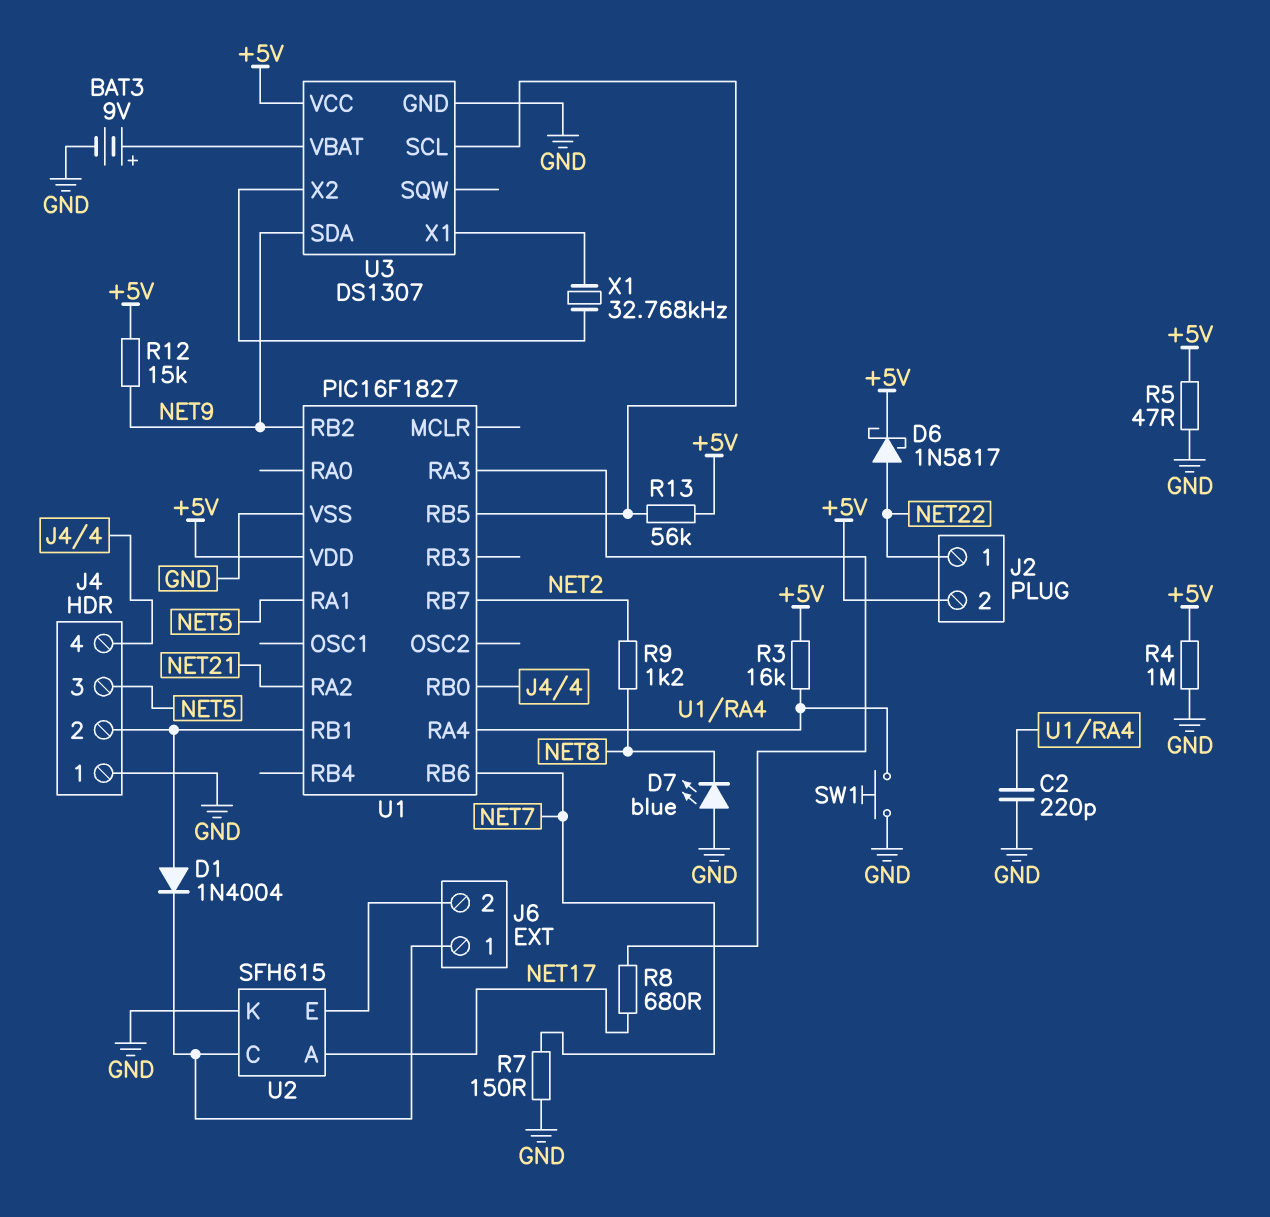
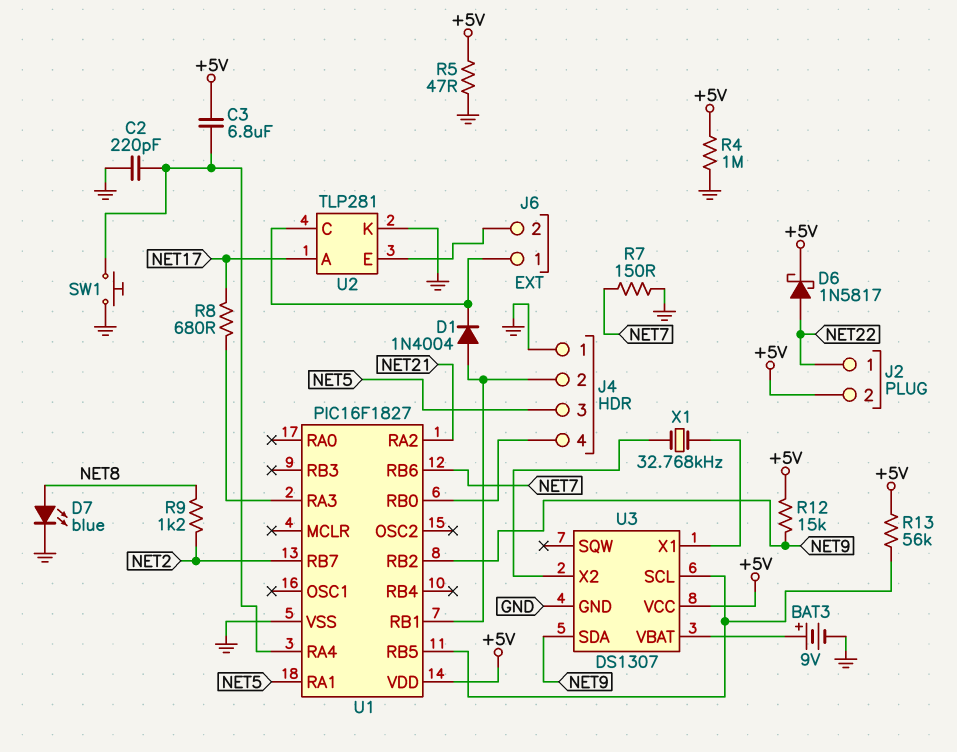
C3: none -> 6.8uF (+5V, U1/RA4)
D7: LED blue (A GND, K NET8) -> LED blue (A NET8, K GND)
R3: 16k (+5V, U1/RA4) -> none
U2: SFH615 -> TLP281

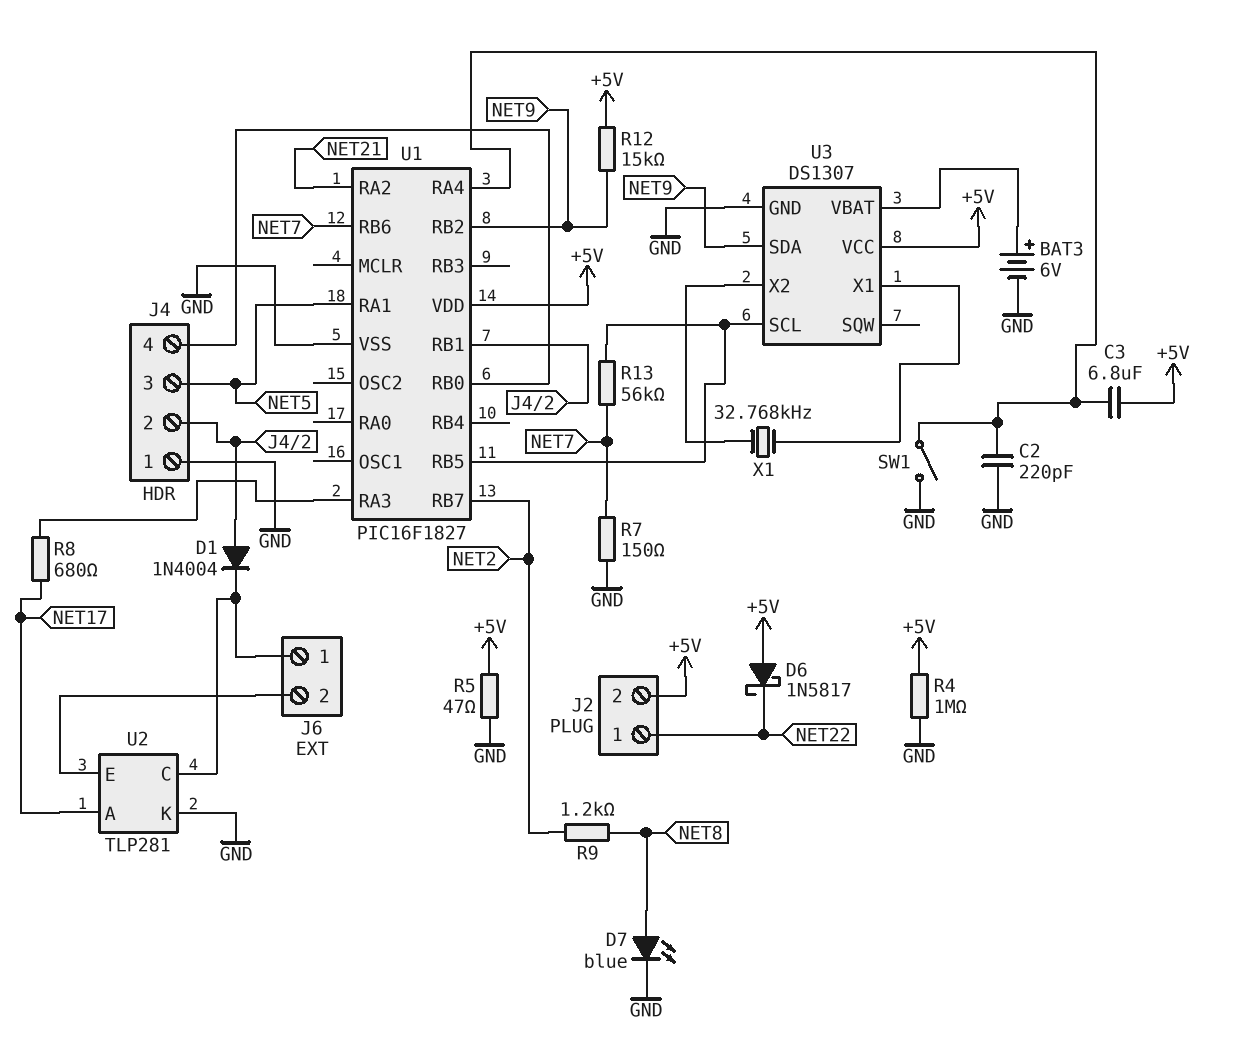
BAT3: 9V (plus U3/VBAT, minus GND) -> 6V (plus U3/VBAT, minus GND)
D6: schottky 1N5817 (A NET22, K +5V) -> schottky 1N5817 (A +5V, K NET22)
R13: 56k (+5V, U1/RB5) -> 56k (NET7, U1/RB5)
SW1: button (GND, U1/RA4) -> switch (GND, U1/RA4)

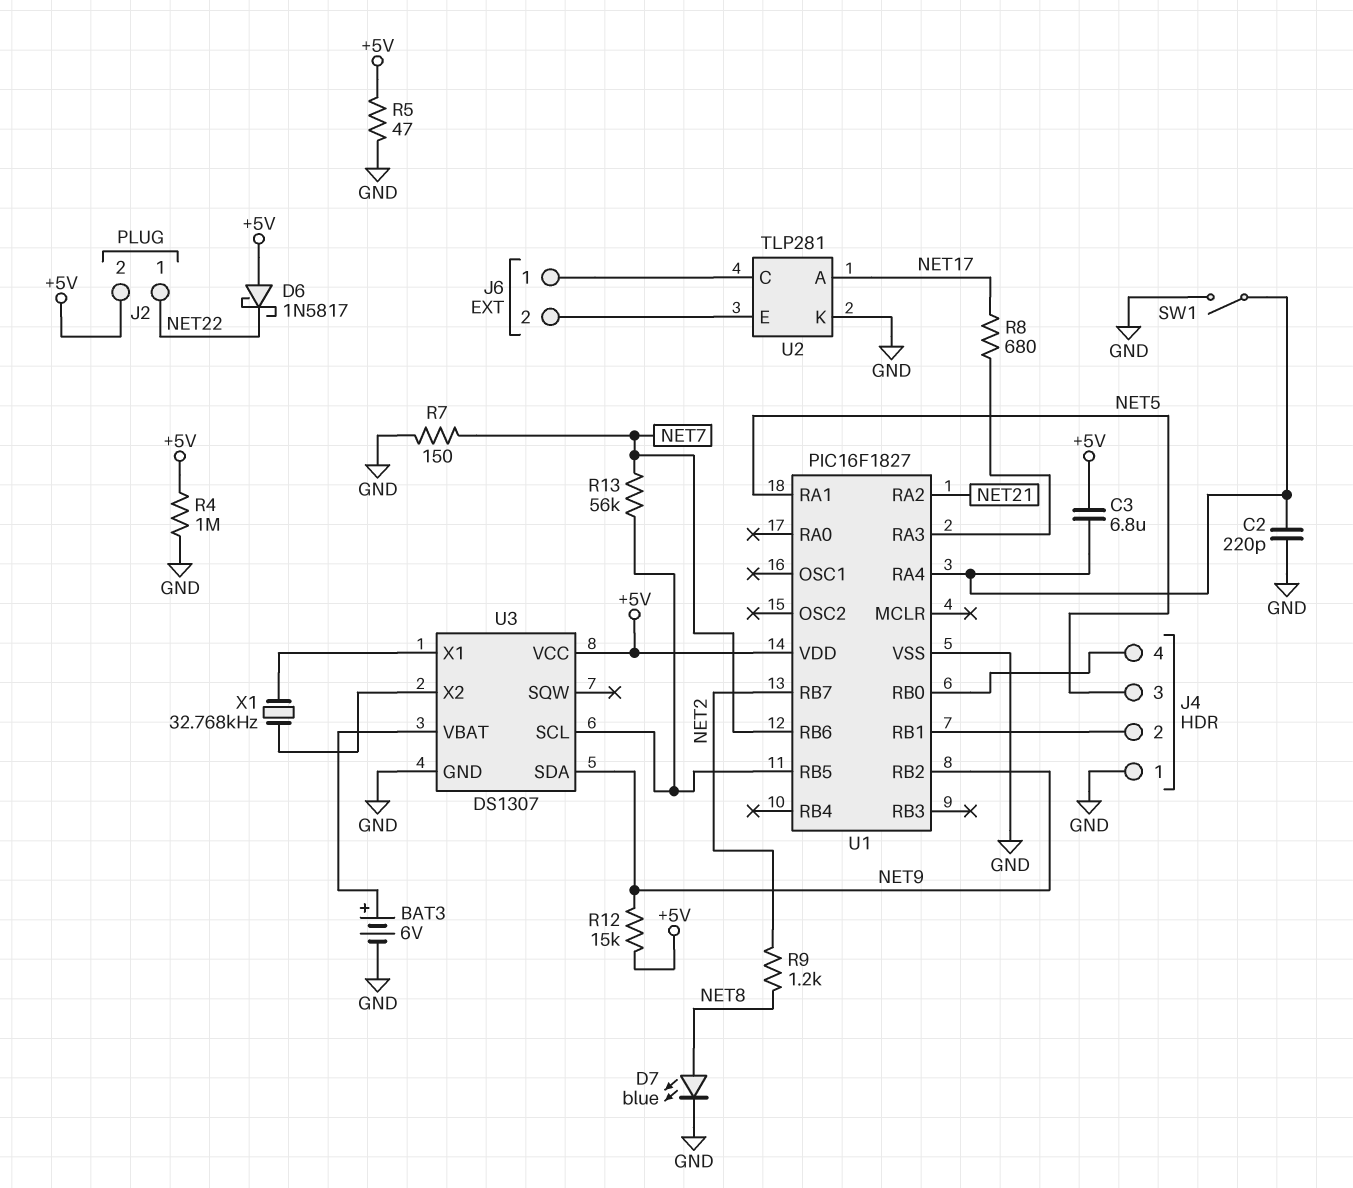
D1: diode 1N4004 (A J4/2, K J6/1) -> none

